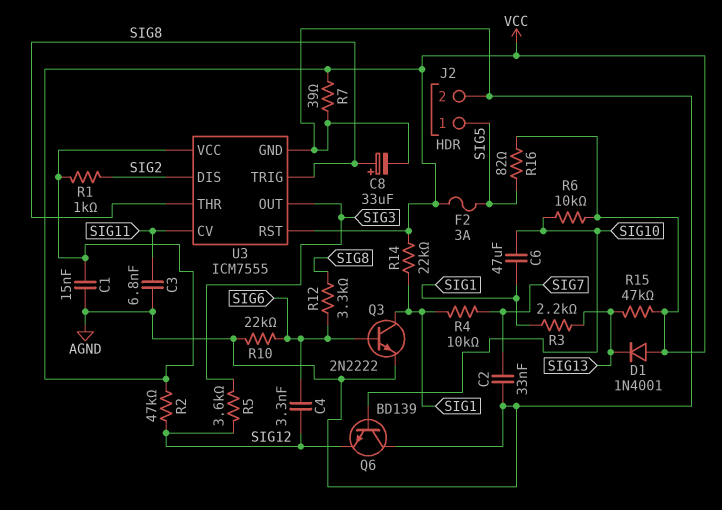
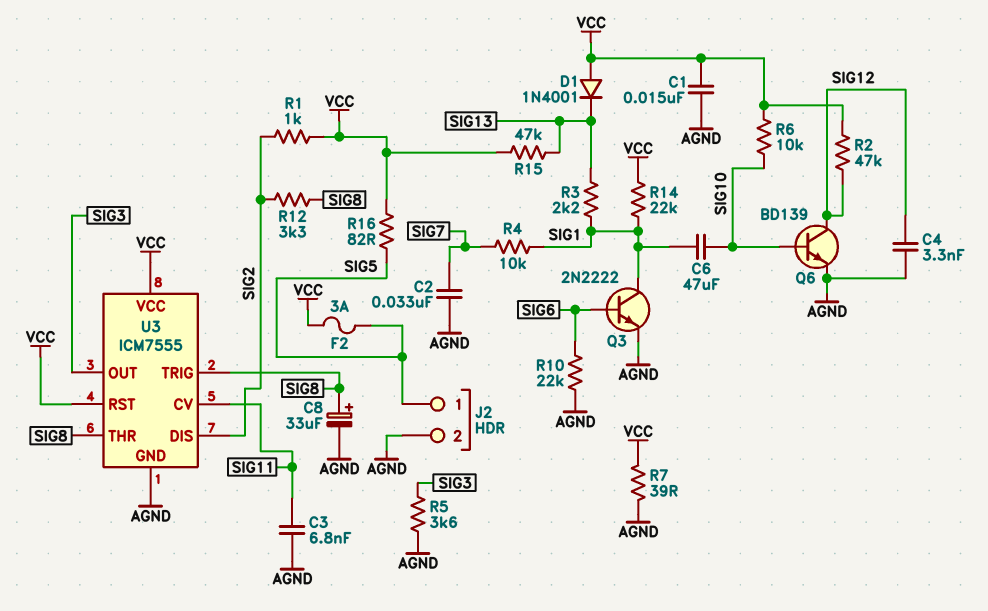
C4: 3.3nF (SIG6, SIG12) -> 3.3nF (AGND, SIG12)
Q6: NPN BD139 (B SIG10, C AGND, E SIG12) -> NPN BD139 (B SIG10, C SIG12, E AGND)
R5: 3.6k (SIG3, SIG12) -> 3.6k (AGND, SIG3)
R12: 3.3k (SIG6, SIG8) -> 3.3k (SIG2, SIG8)

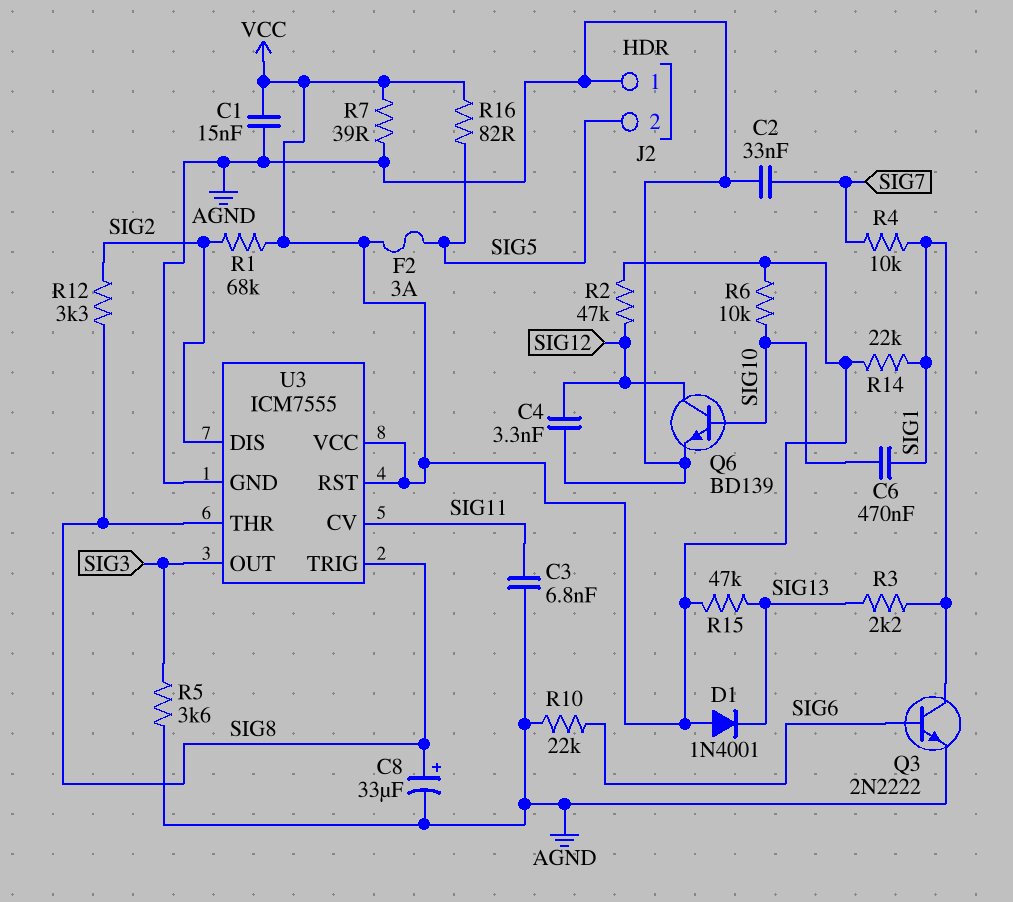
C6: 47uF (SIG1, SIG10) -> 470nF (SIG1, SIG10)
J2 pin 1: SIG5 -> AGND
J2 pin 2: AGND -> SIG5
R1: 1k (SIG2, VCC) -> 68k (SIG2, VCC)

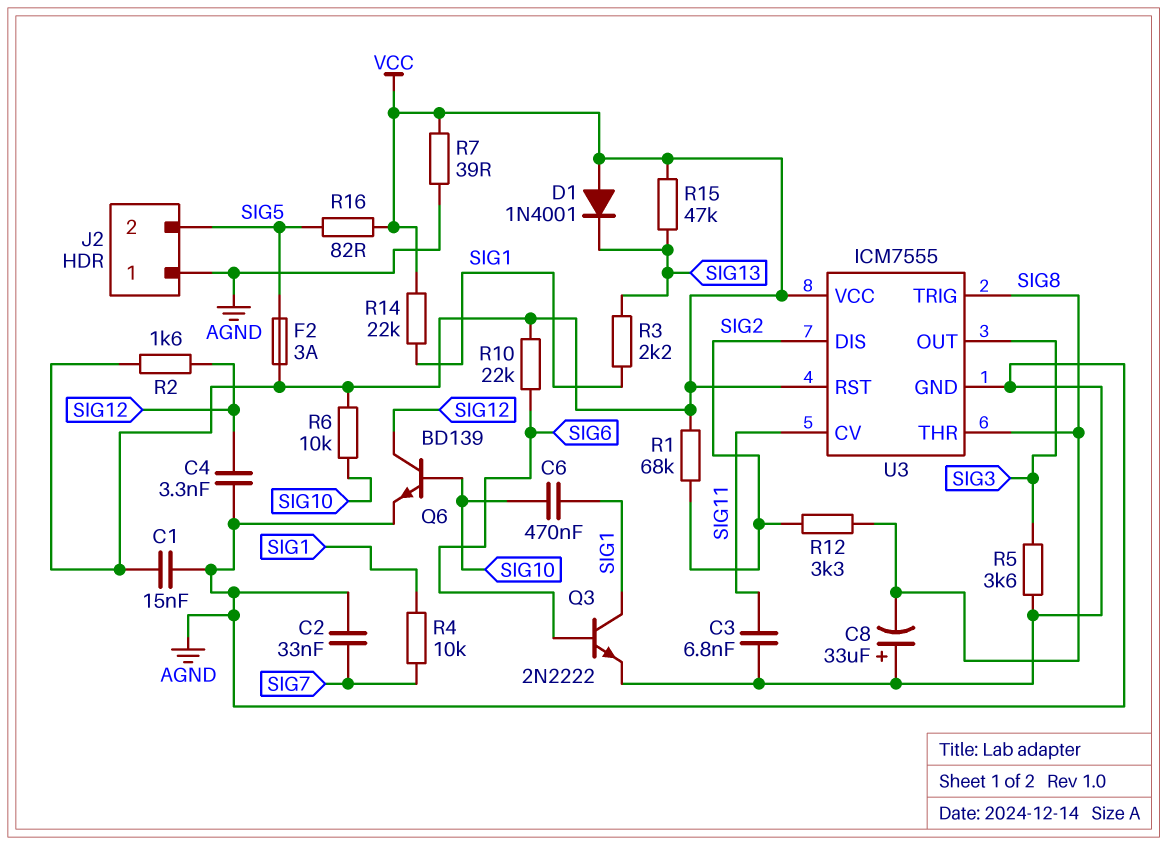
C8: 33uF (plus SIG8, minus AGND) -> 33uF (plus AGND, minus SIG8)
R2: 47k (SIG12, VCC) -> 1.6k (SIG12, VCC)
R10: 22k (AGND, SIG6) -> 22k (SIG6, VCC)

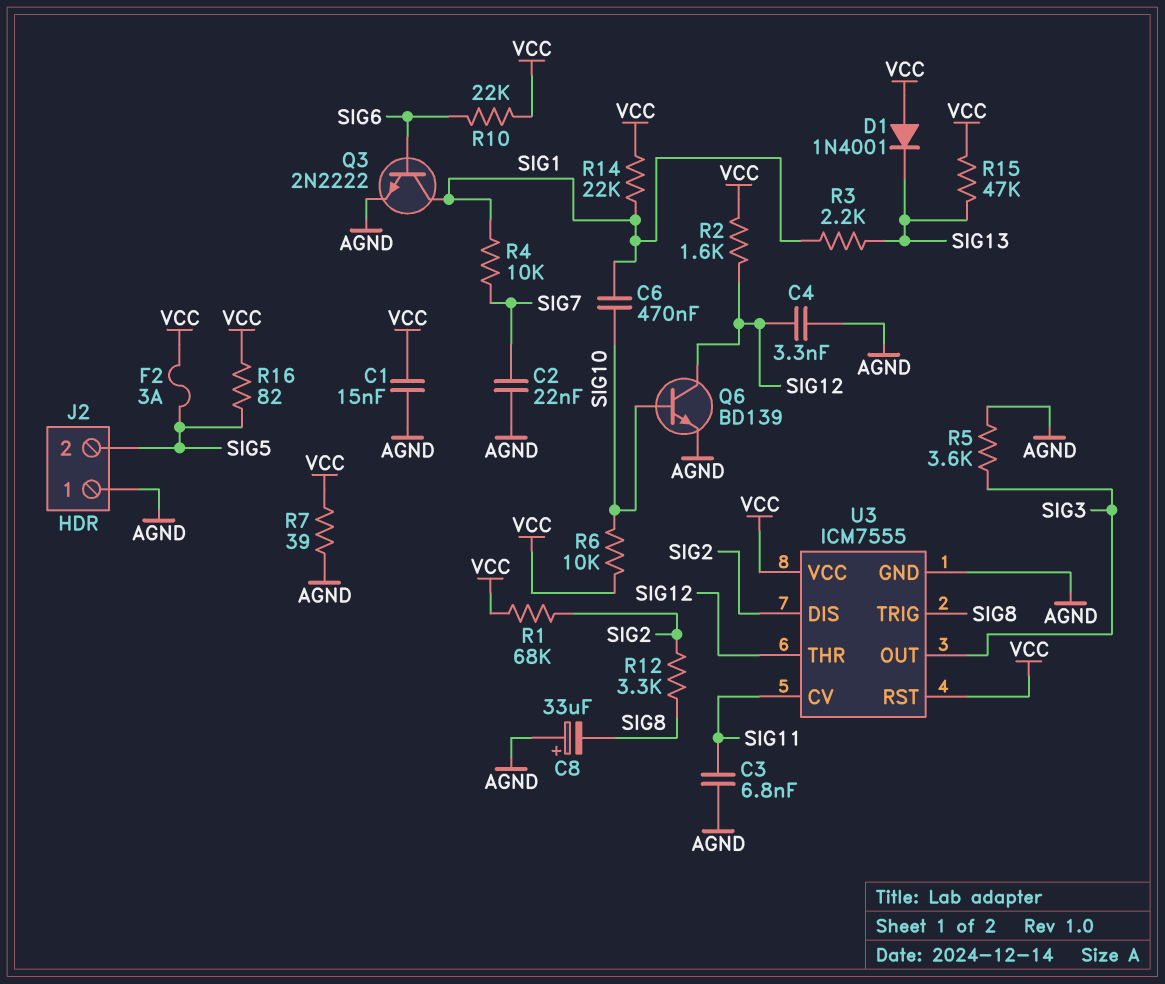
C2: 33nF (AGND, SIG7) -> 22nF (AGND, SIG7)
U3 pin THR: SIG8 -> SIG12

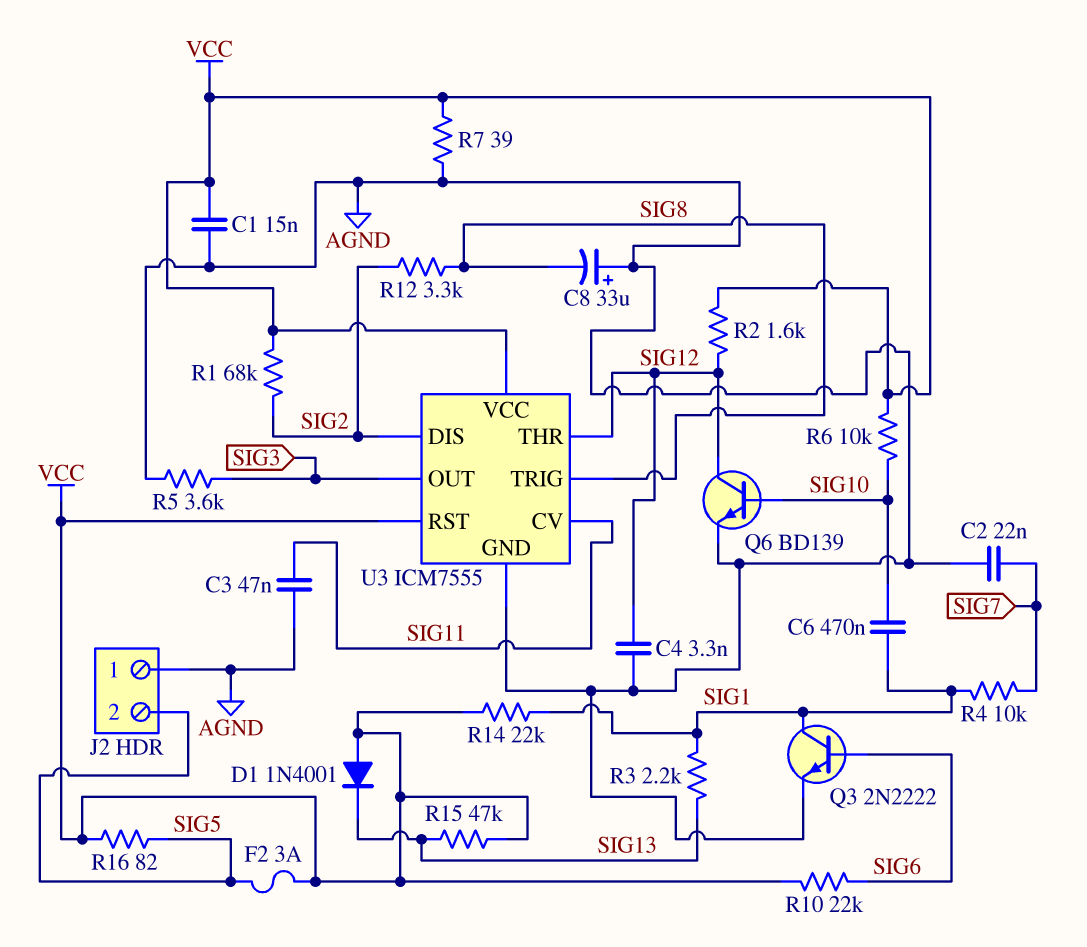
C3: 6.8nF (AGND, SIG11) -> 47nF (AGND, SIG11)

